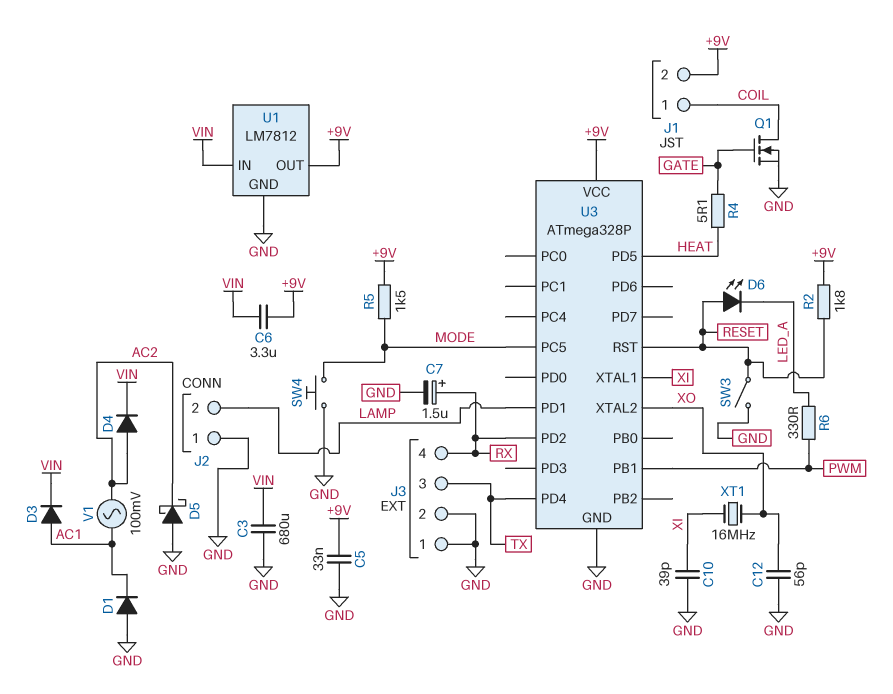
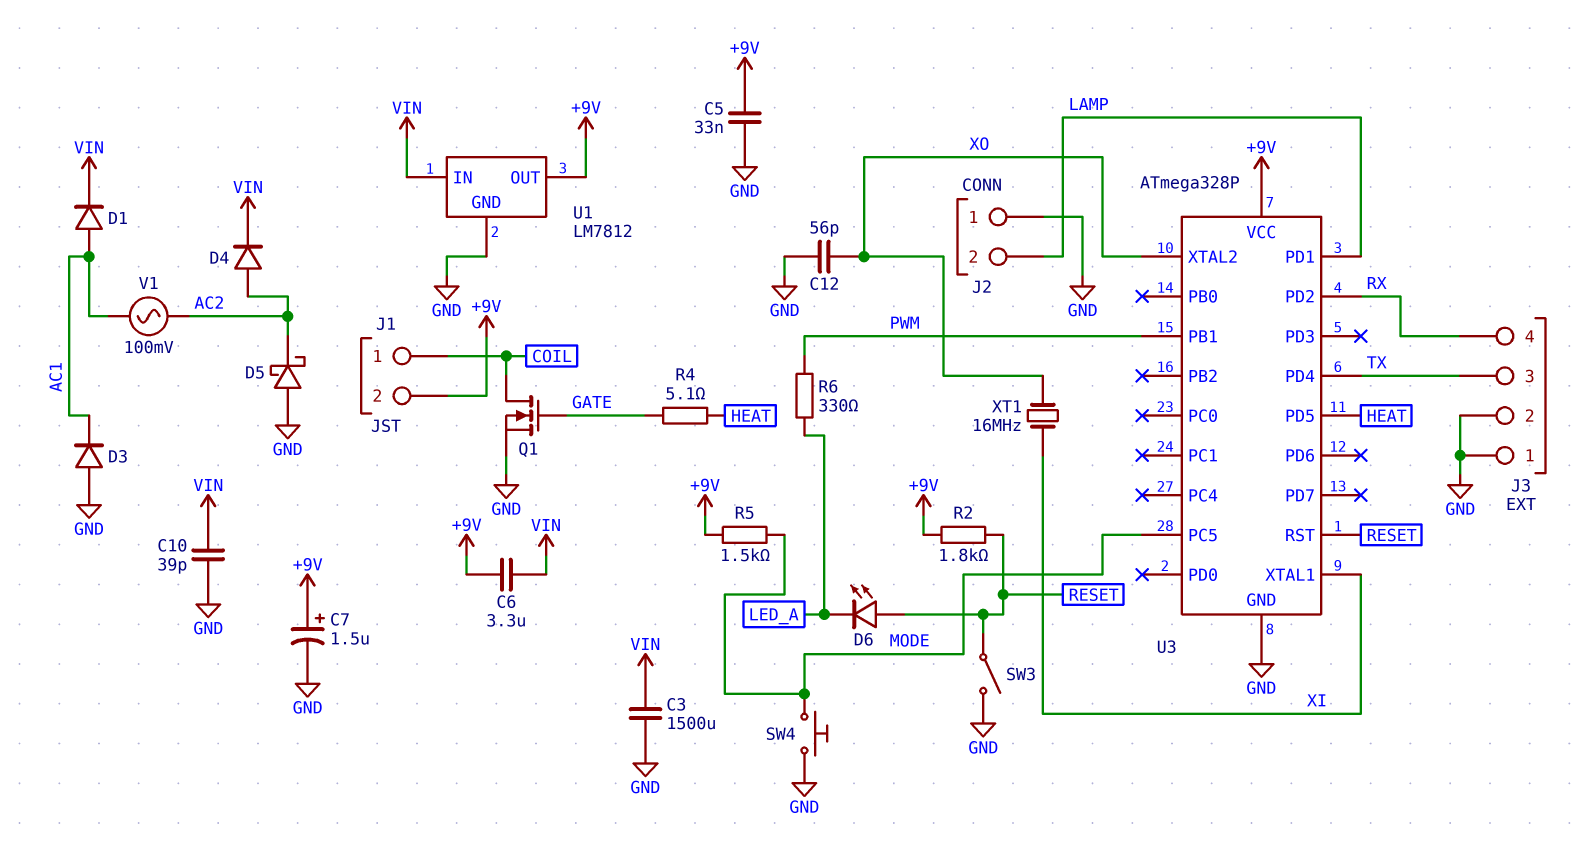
C3: 680uF (GND, VIN) -> 1500uF (GND, VIN)
C7: 1.5uF (plus RX, minus GND) -> 1.5uF (plus +9V, minus GND)
C10: 39pF (GND, XI) -> 39pF (GND, VIN)
D1: diode (A GND, K AC1) -> diode (A AC1, K VIN)
D3: diode (A AC1, K VIN) -> diode (A GND, K AC1)

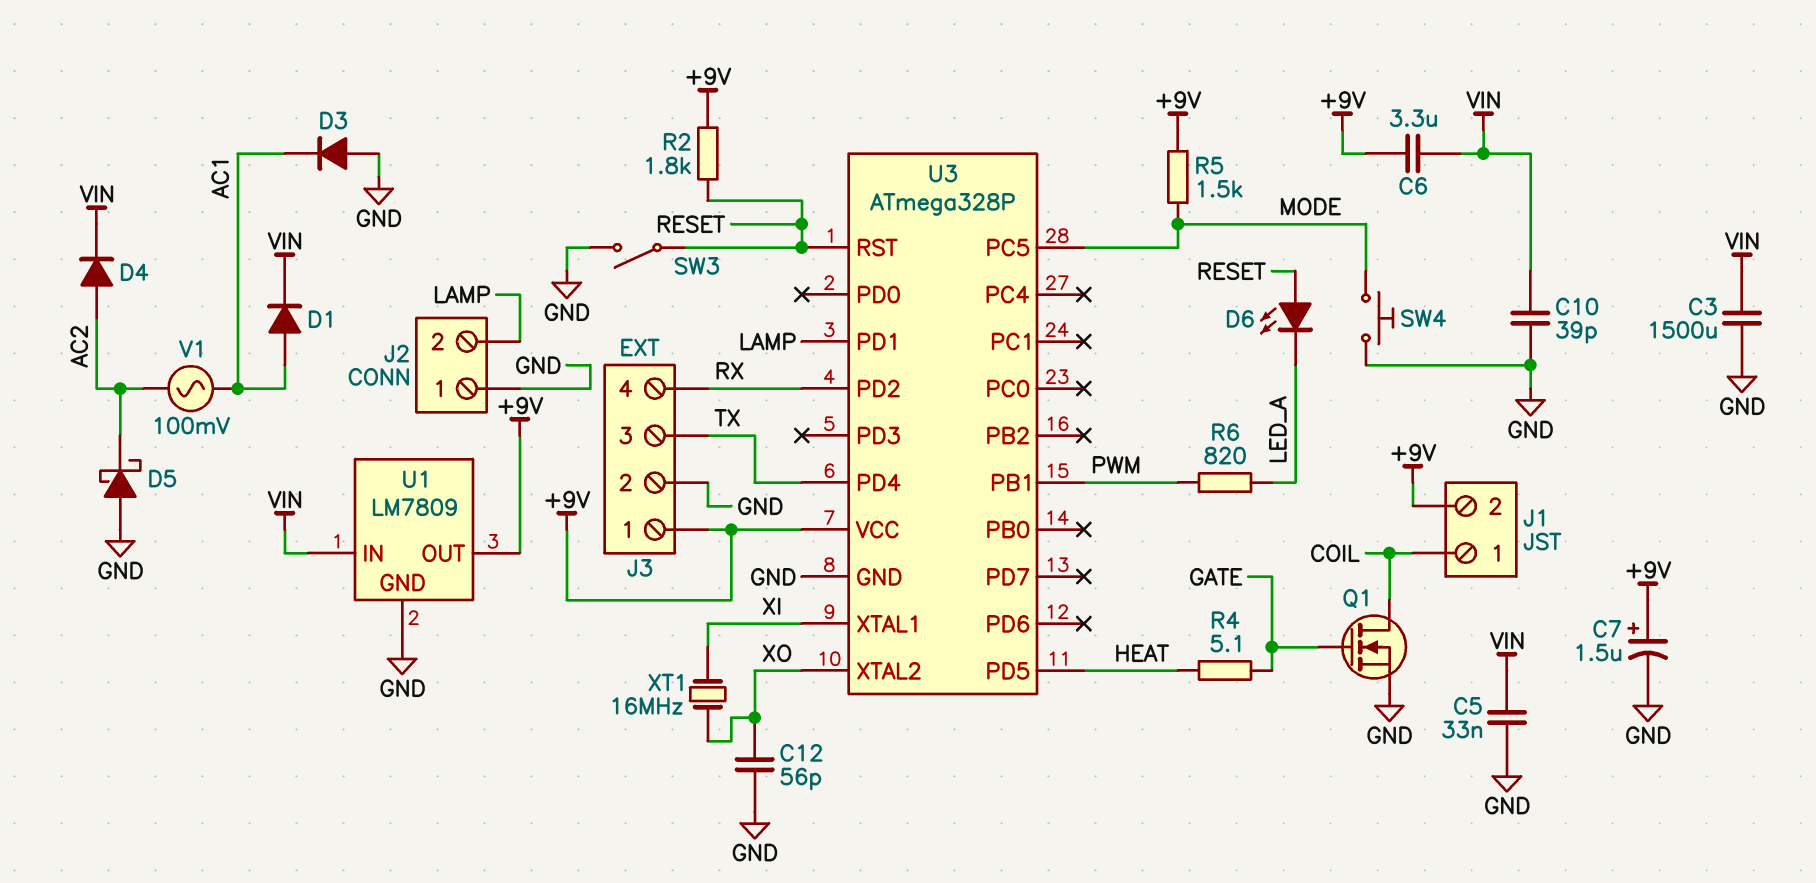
C5: 33nF (+9V, GND) -> 33nF (GND, VIN)
J3 pin 1: GND -> +9V
R6: 330 (LED_A, PWM) -> 820 (LED_A, PWM)
U1: LM7812 -> LM7809

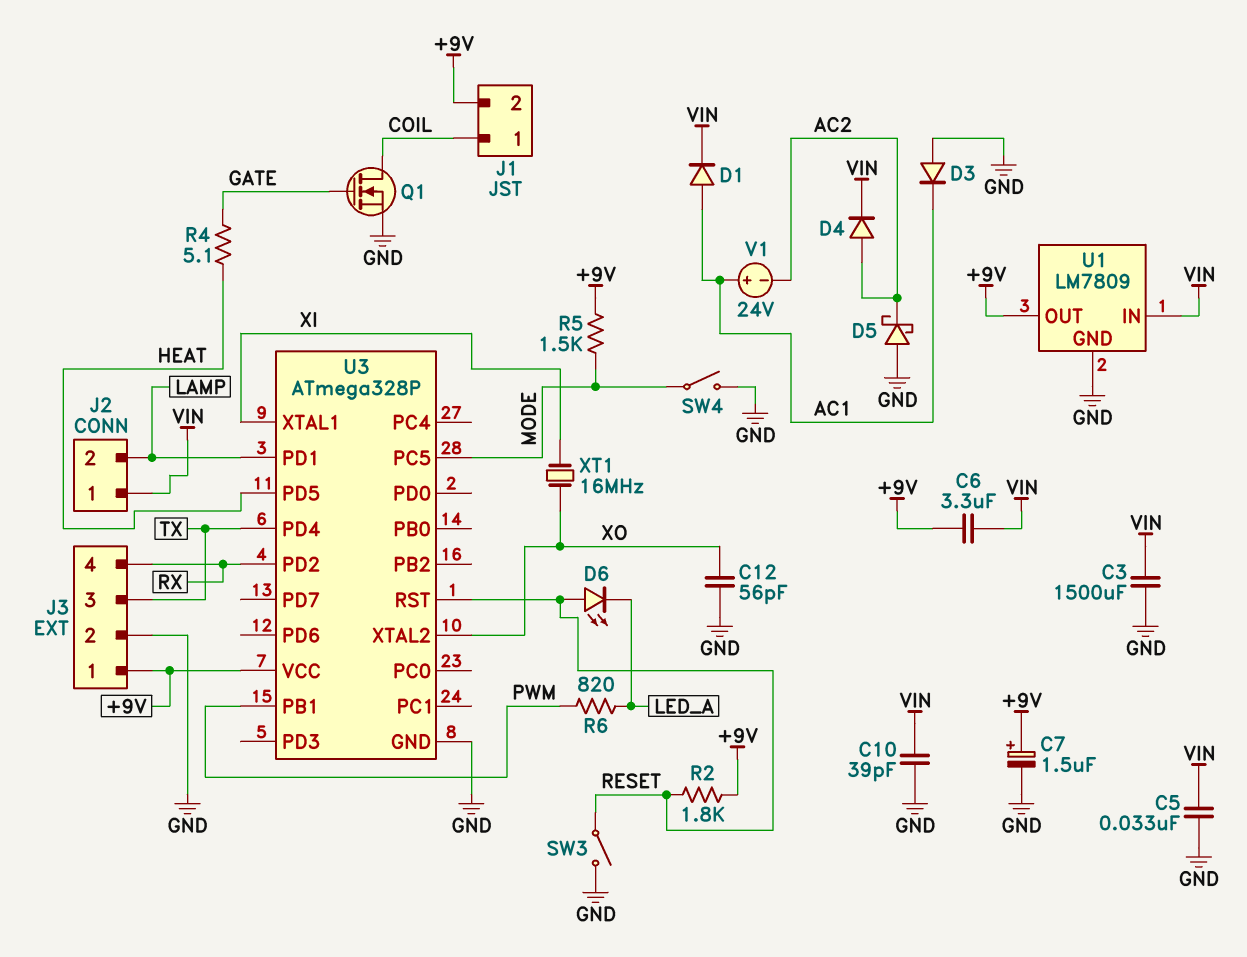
J2 pin 1: GND -> VIN
SW4: button (GND, MODE) -> switch (GND, MODE)
V1: AC 100mV (AC1, AC2) -> 24V (plus AC1, minus AC2)

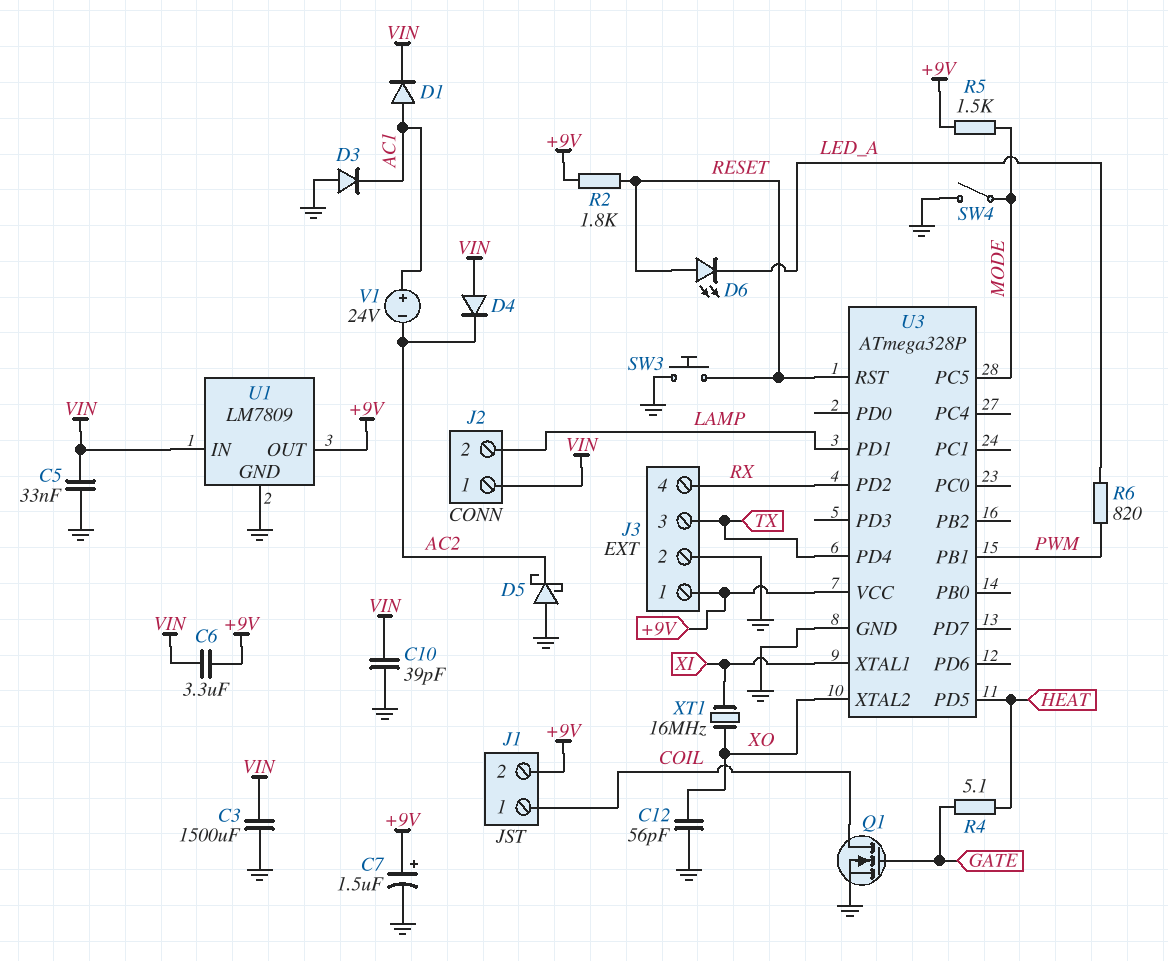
D4: diode (A AC2, K VIN) -> diode (A VIN, K AC2)
SW3: switch (GND, RESET) -> button (GND, RESET)

